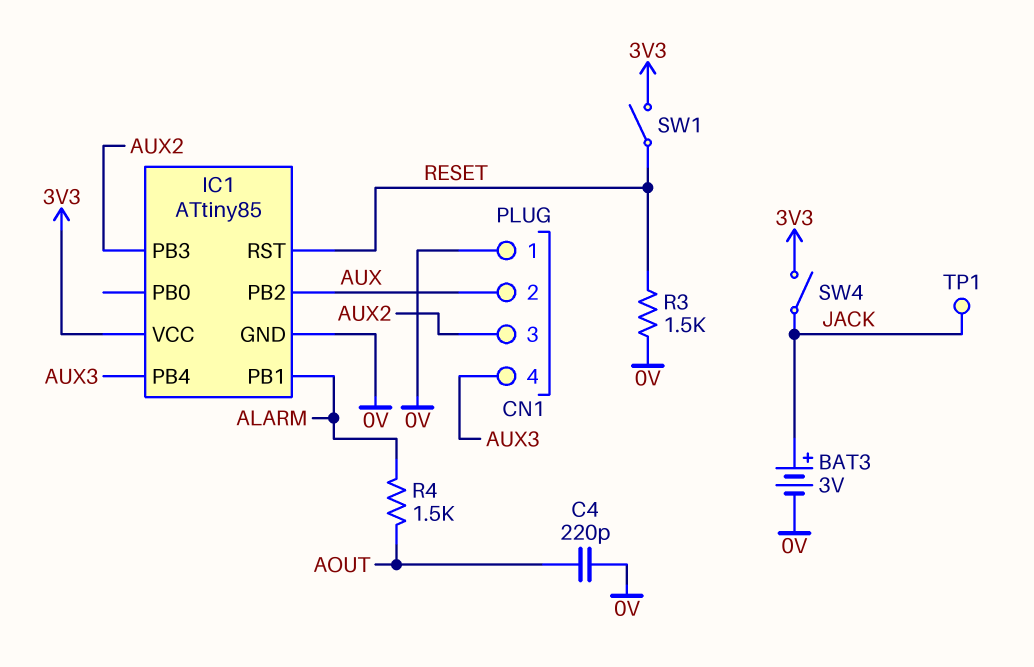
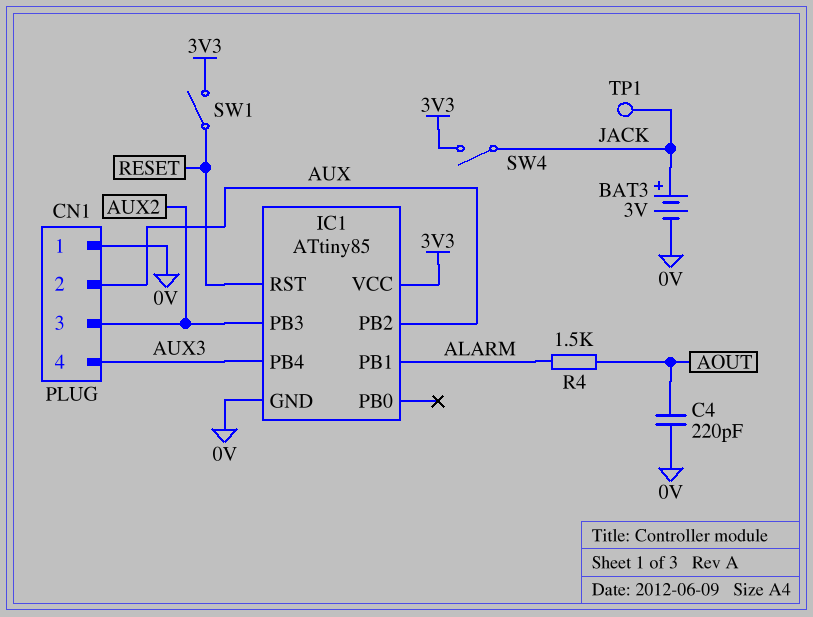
R3: 1.5k (0V, RESET) -> none

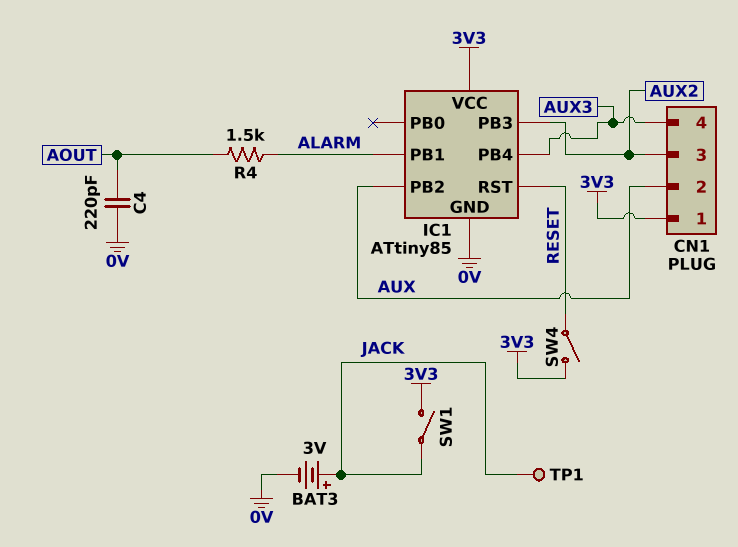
CN1 pin 1: 0V -> 3V3
SW1: switch (3V3, RESET) -> switch (3V3, JACK)
SW4: switch (3V3, JACK) -> switch (3V3, RESET)

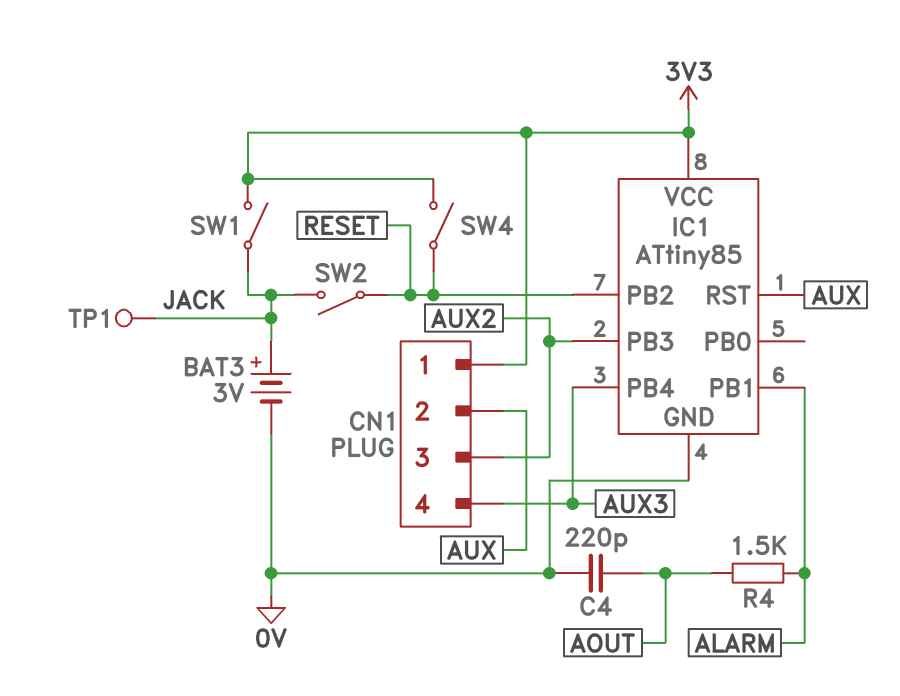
IC1 pin PB2: AUX -> RESET
IC1 pin RST: RESET -> AUX
SW2: none -> switch (JACK, RESET)

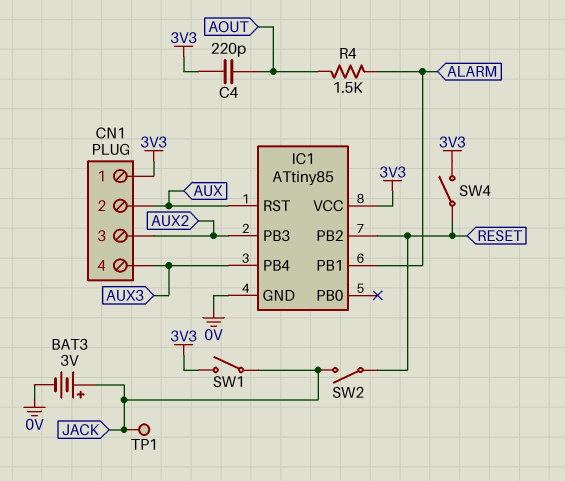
C4: 220pF (0V, AOUT) -> 220pF (3V3, AOUT)

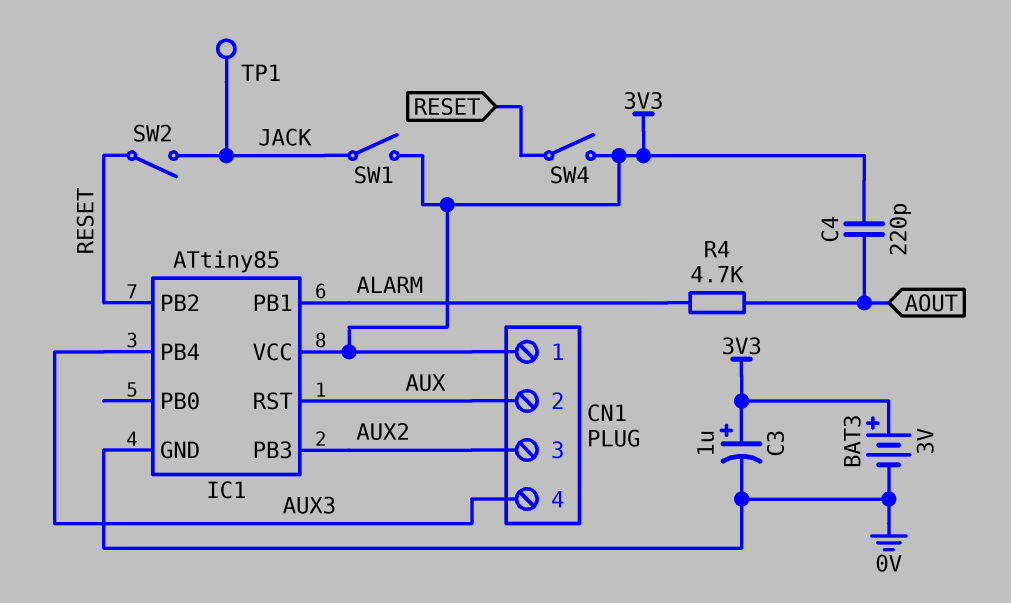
BAT3: 3V (plus JACK, minus 0V) -> 3V (plus 3V3, minus 0V)
C3: none -> 1uF (plus 3V3, minus 0V)
R4: 1.5k (ALARM, AOUT) -> 4.7k (ALARM, AOUT)

